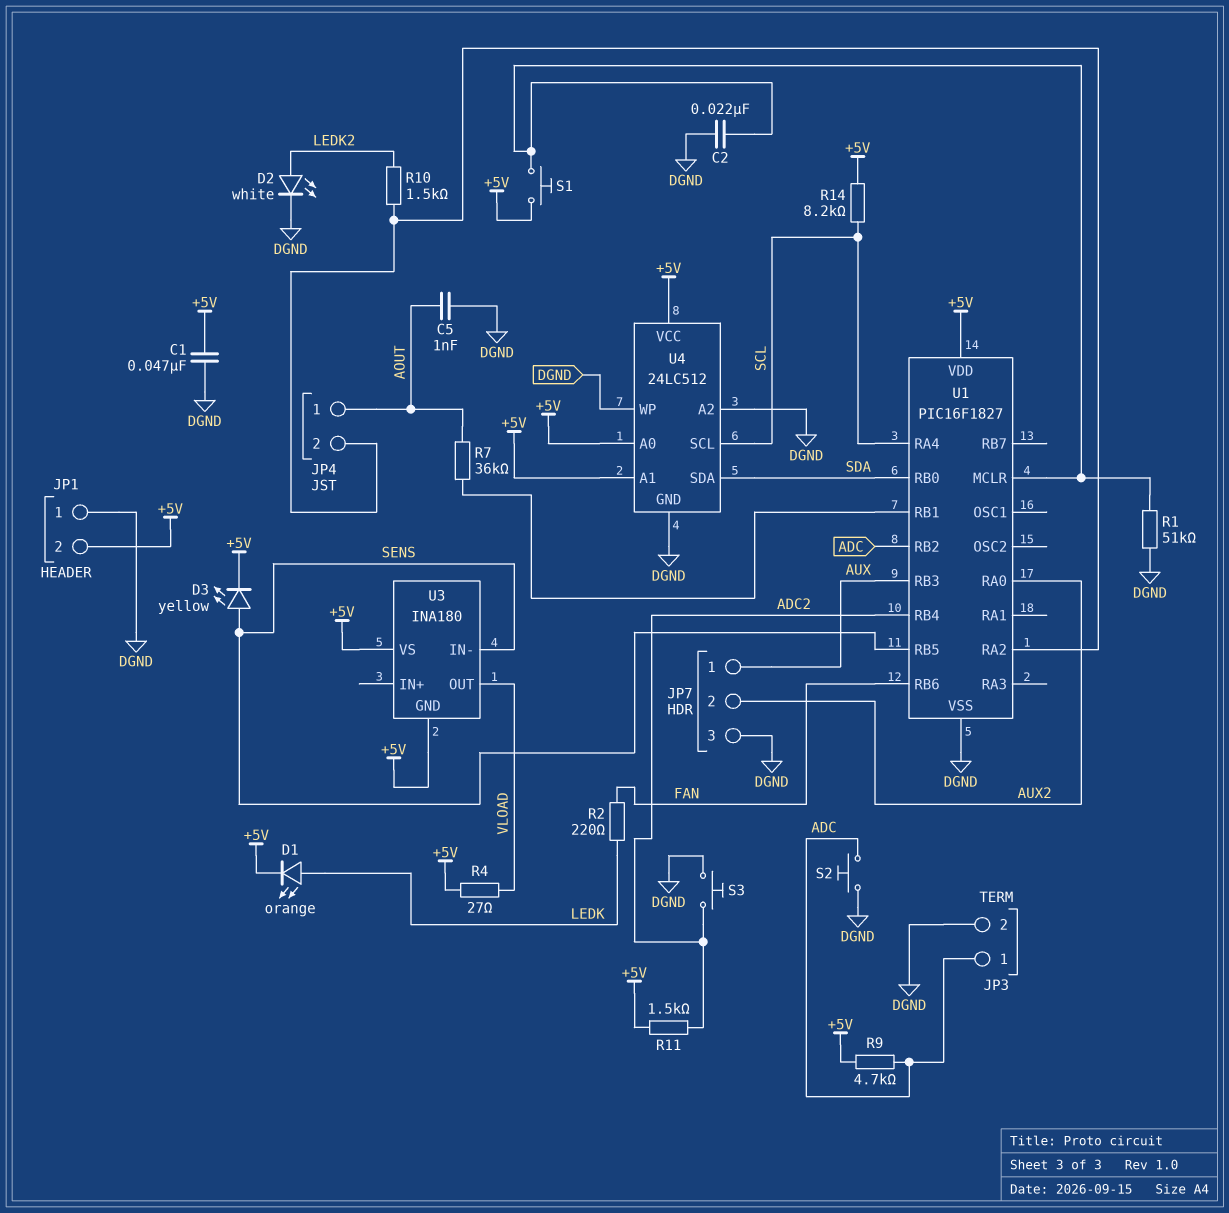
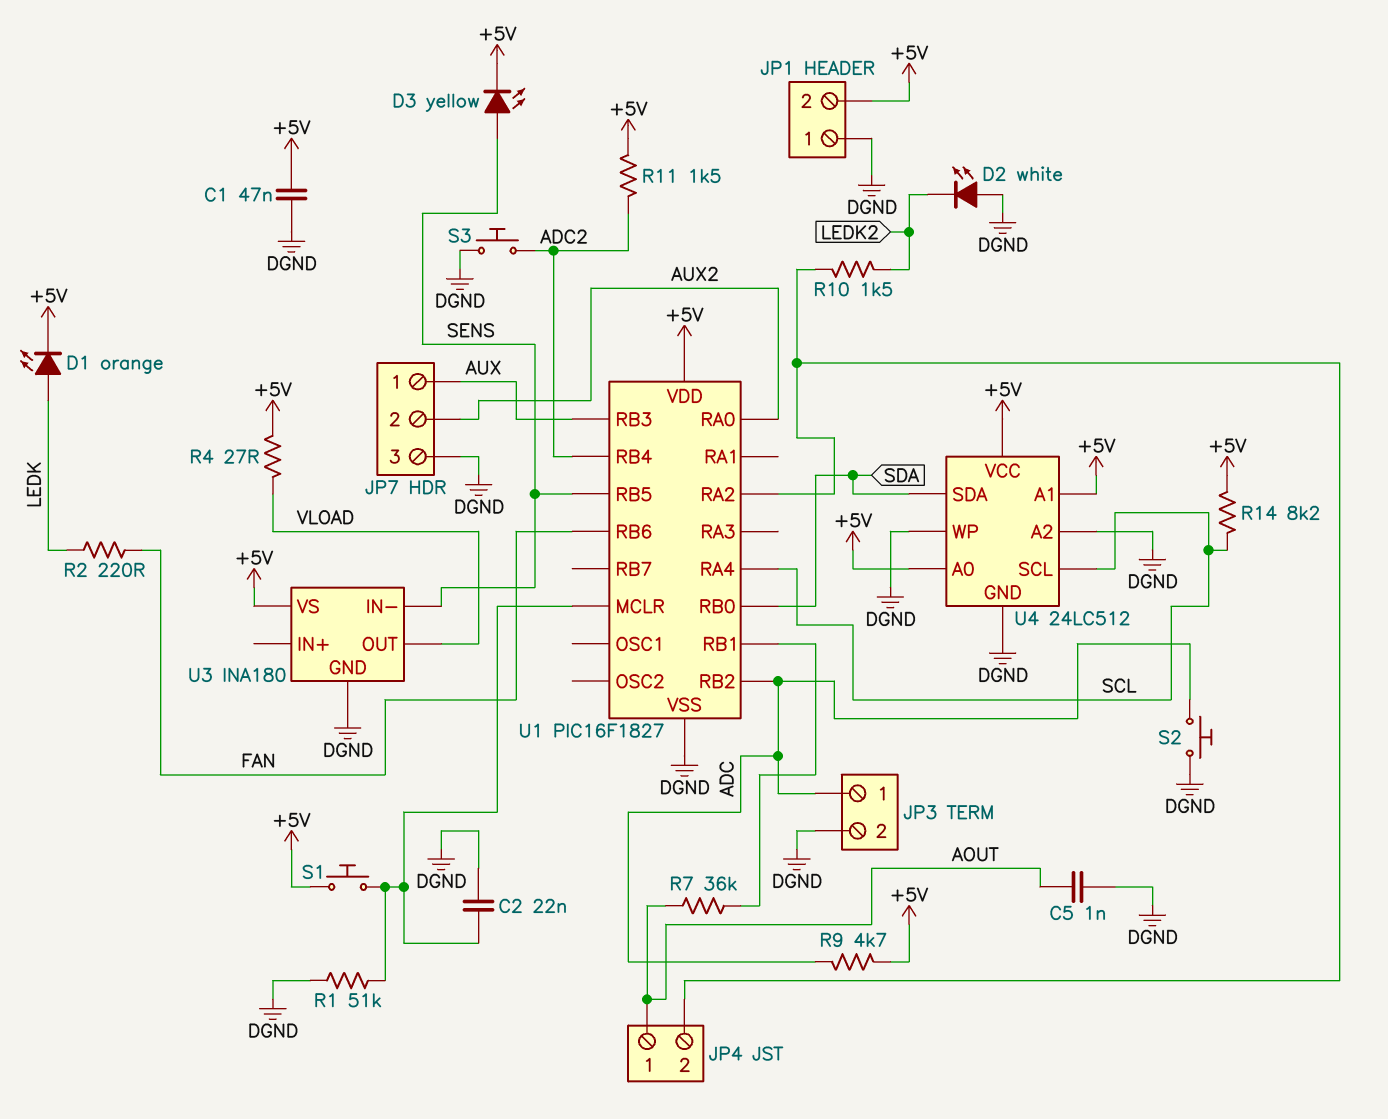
D2: LED white (A LEDK2, K DGND) -> LED white (A DGND, K LEDK2)
U3 pin GND: +5V -> DGND

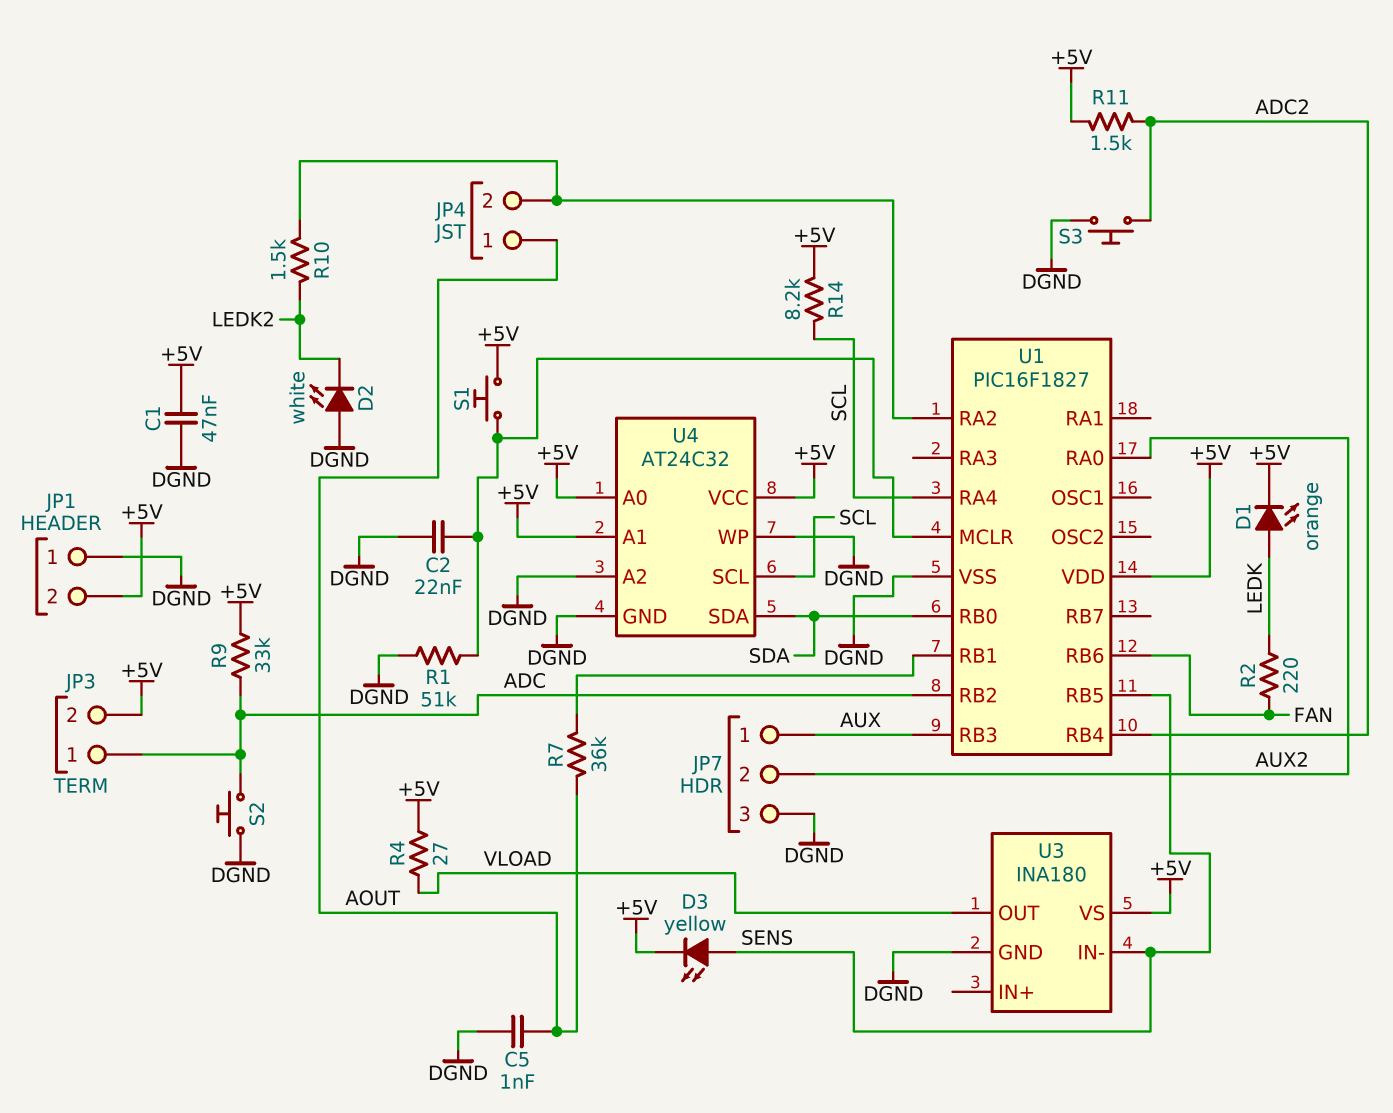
JP3 pin 2: DGND -> +5V
R9: 4.7k (+5V, ADC) -> 33k (+5V, ADC)
U4: 24LC512 -> AT24C32

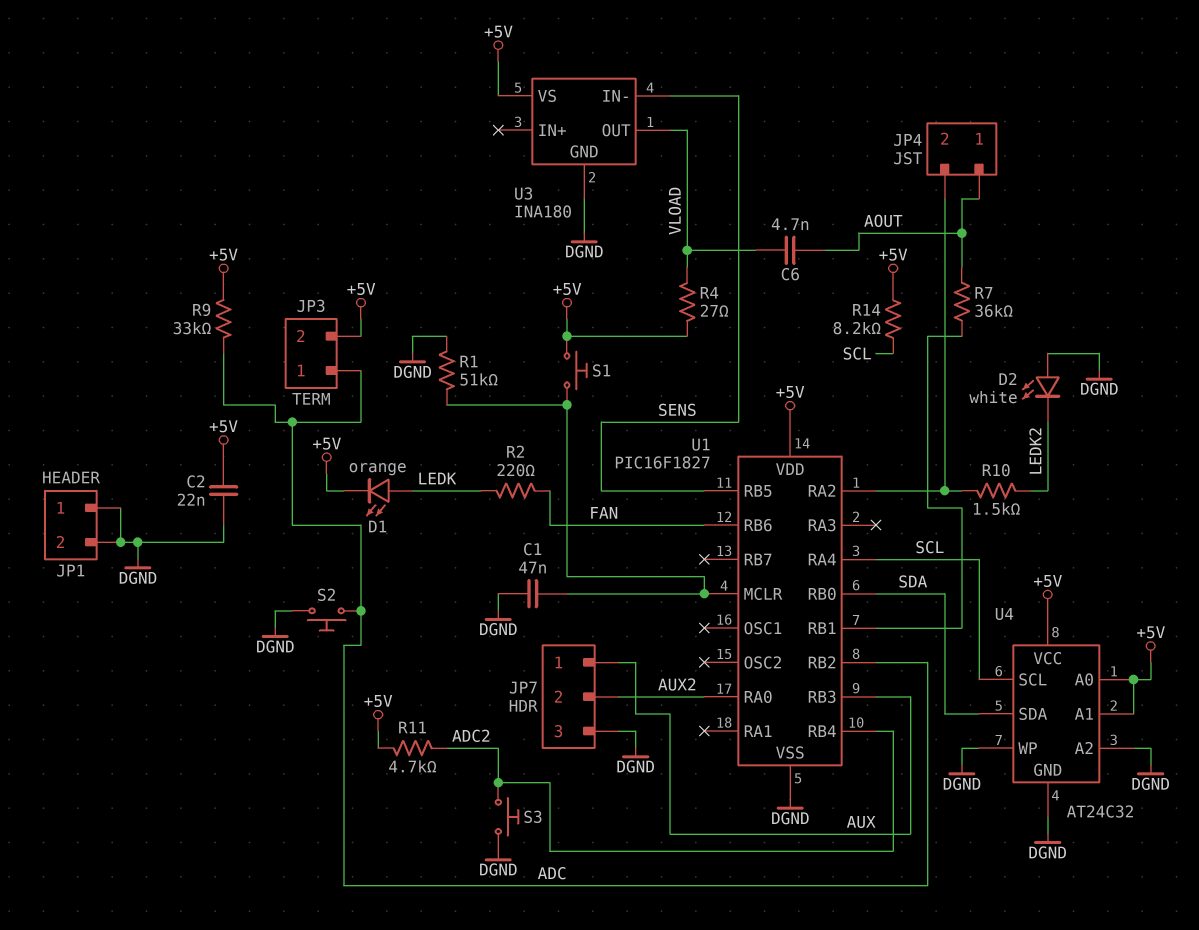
C1: 47nF (+5V, DGND) -> 47nF (DGND, U1/MCLR)
C2: 22nF (DGND, U1/MCLR) -> 22nF (+5V, DGND)
C5: 1nF (AOUT, DGND) -> none
C6: none -> 4.7nF (AOUT, VLOAD)
D3: LED yellow (A SENS, K +5V) -> none
JP1 pin 2: +5V -> DGND
R11: 1.5k (+5V, ADC2) -> 4.7k (+5V, ADC2)

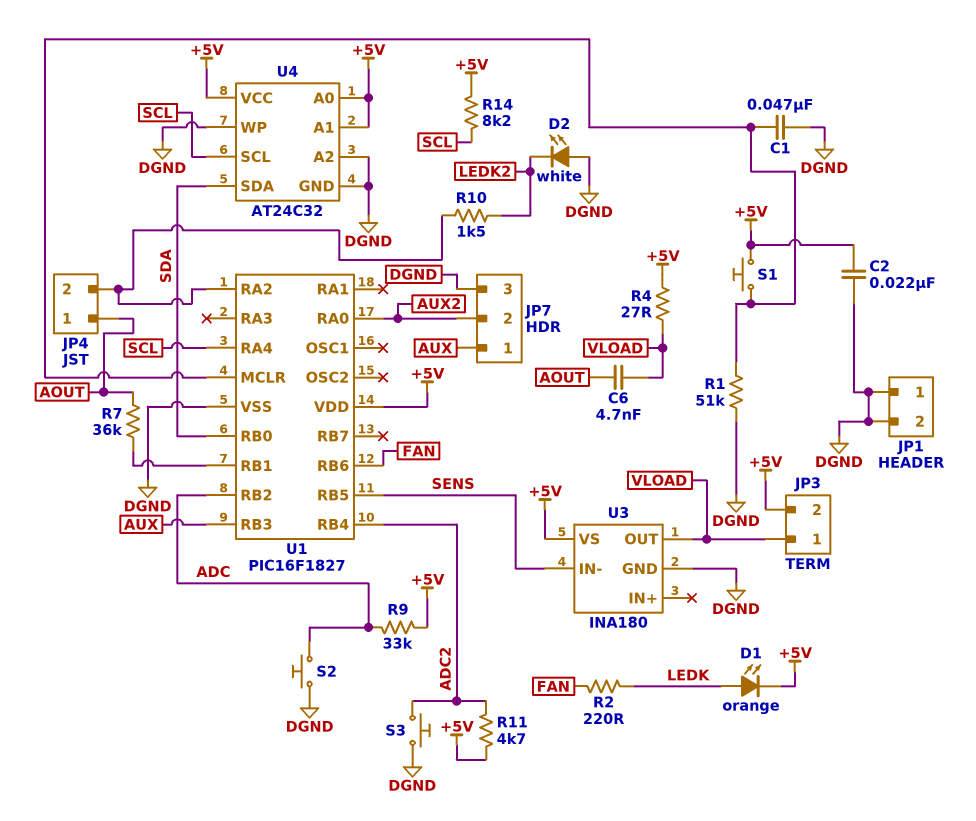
JP3 pin 1: ADC -> VLOAD

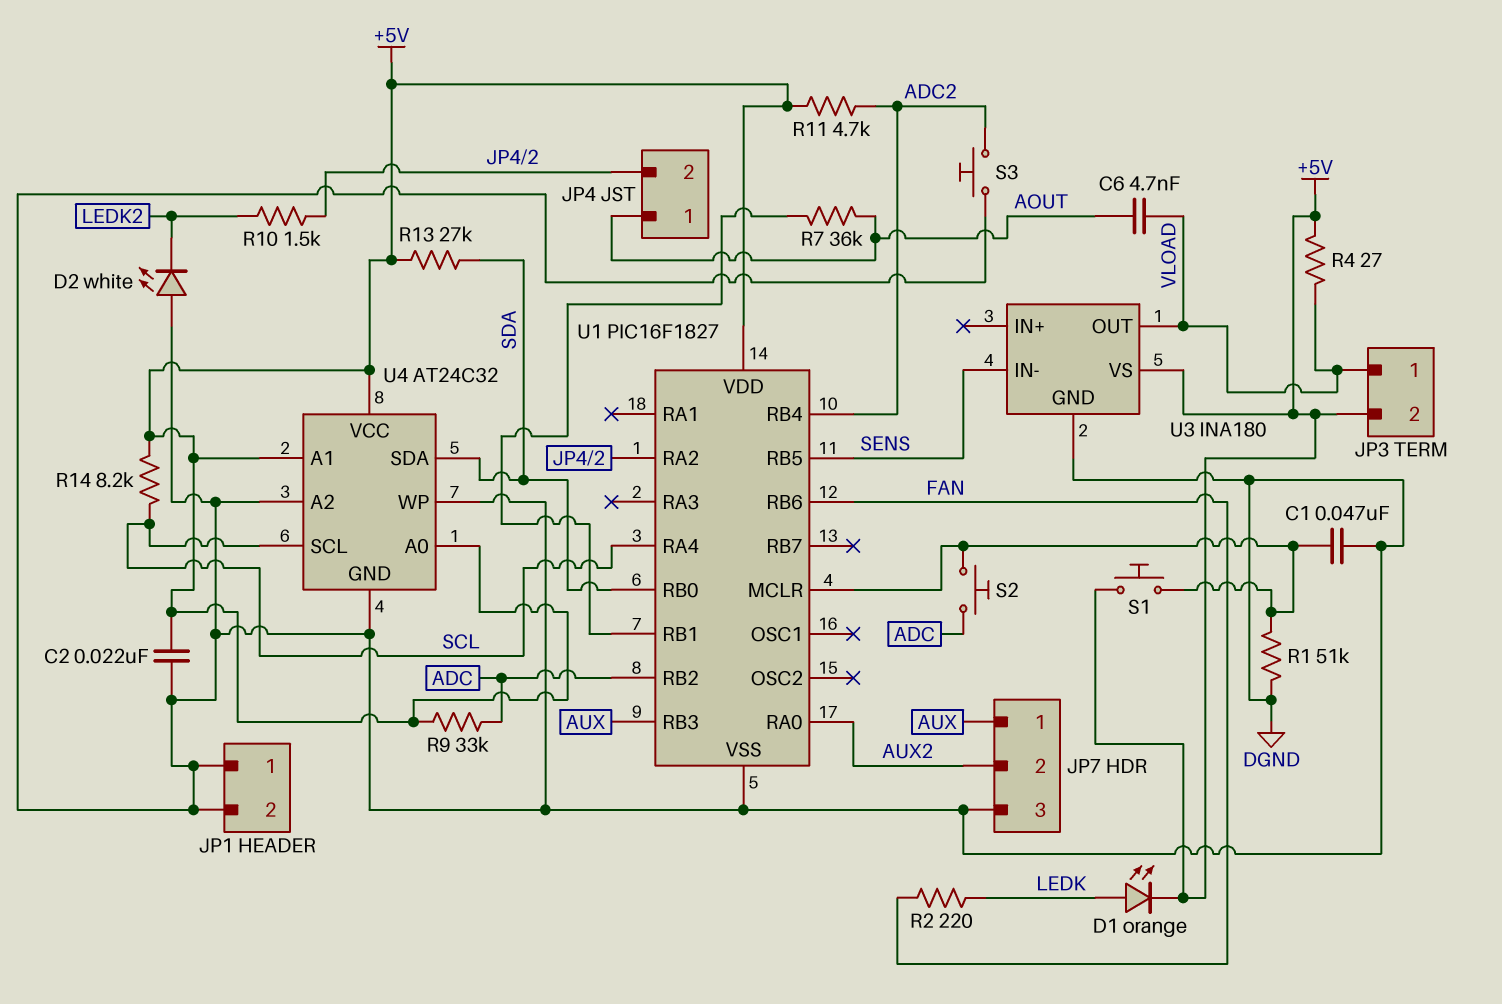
R13: none -> 27k (+5V, SDA)
S2: button (ADC, DGND) -> button (ADC, U1/MCLR)

